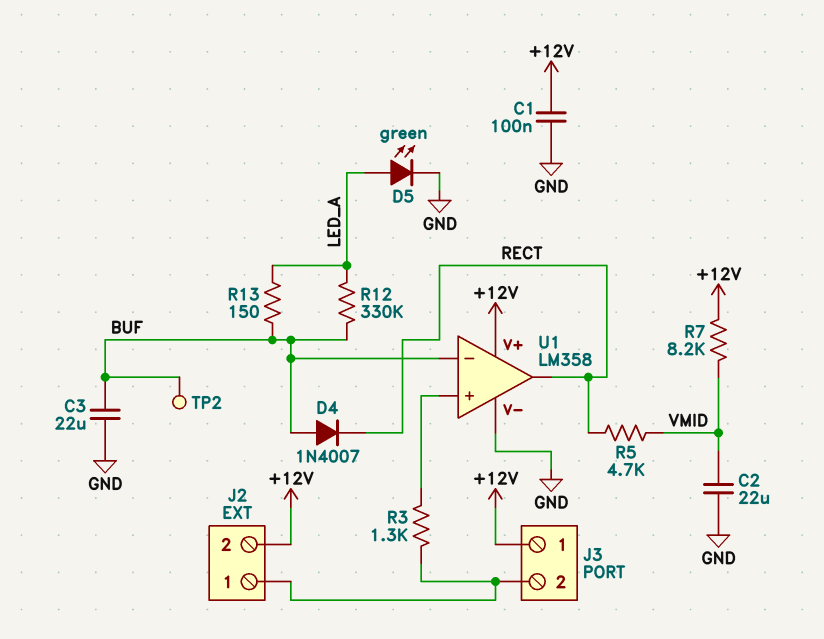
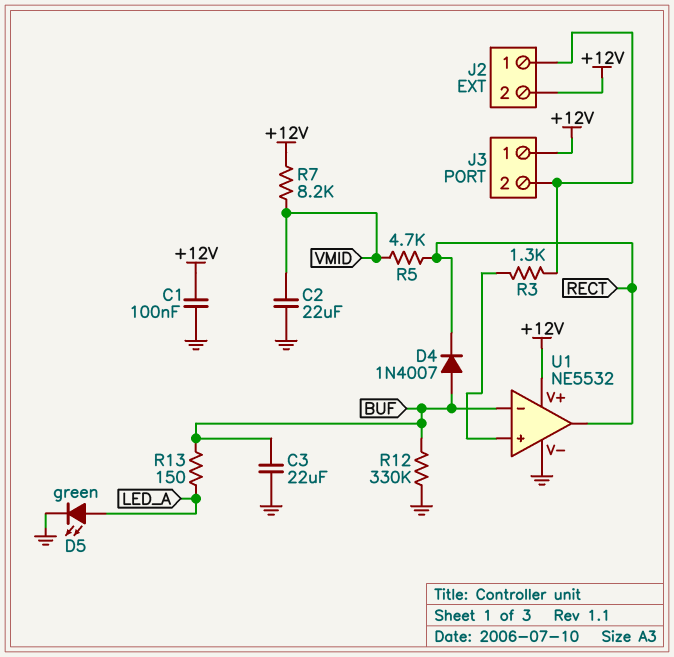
R12: 330k (BUF, LED_A) -> 330k (BUF, GND)
TP2: test point (BUF) -> none
U1: LM358 -> NE5532

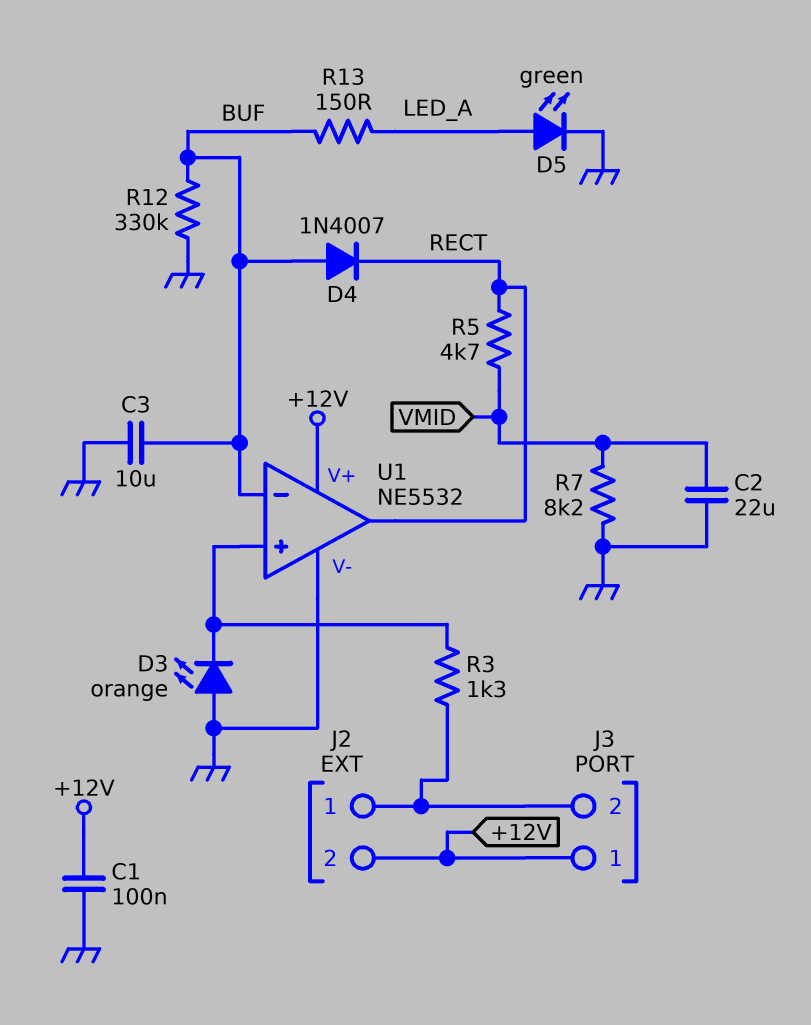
C3: 22uF (BUF, GND) -> 10uF (BUF, GND)
D3: none -> LED orange (A GND, K U1/in+)
R7: 8.2k (+12V, VMID) -> 8.2k (GND, VMID)

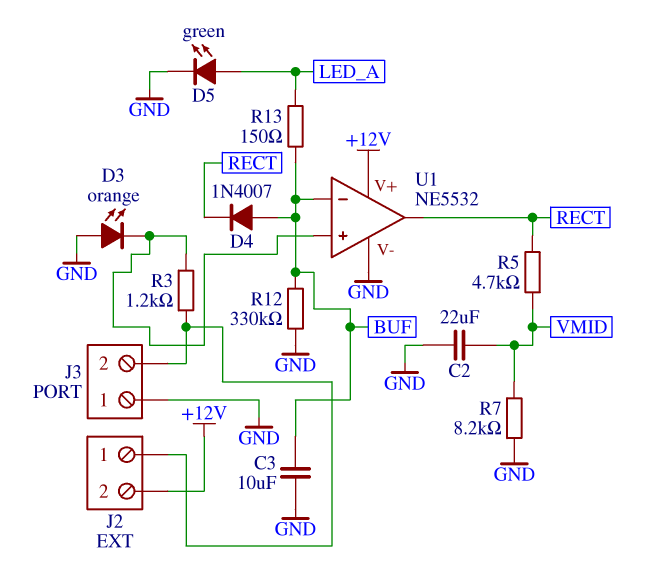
C1: 100nF (+12V, GND) -> none
J3 pin 1: +12V -> GND
R3: 1.3k (J2/1, U1/in+) -> 1.2k (J2/1, U1/in+)

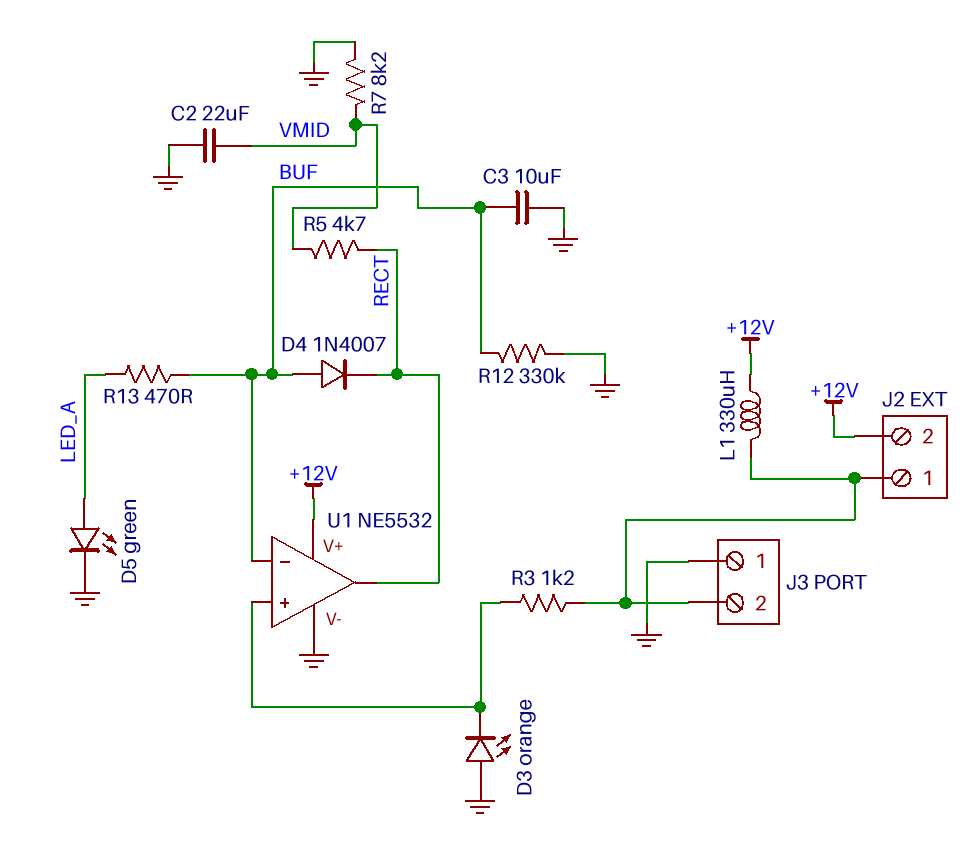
L1: none -> 330uH (+12V, J2/1)
R13: 150 (BUF, LED_A) -> 470 (BUF, LED_A)

